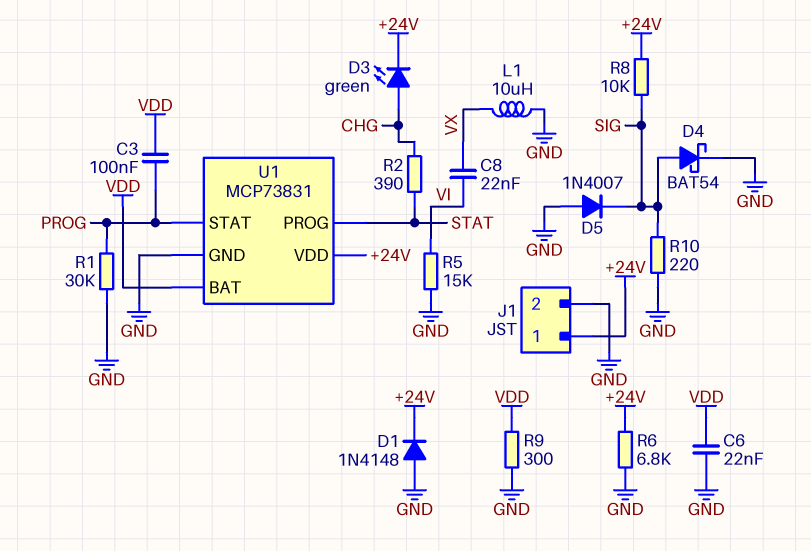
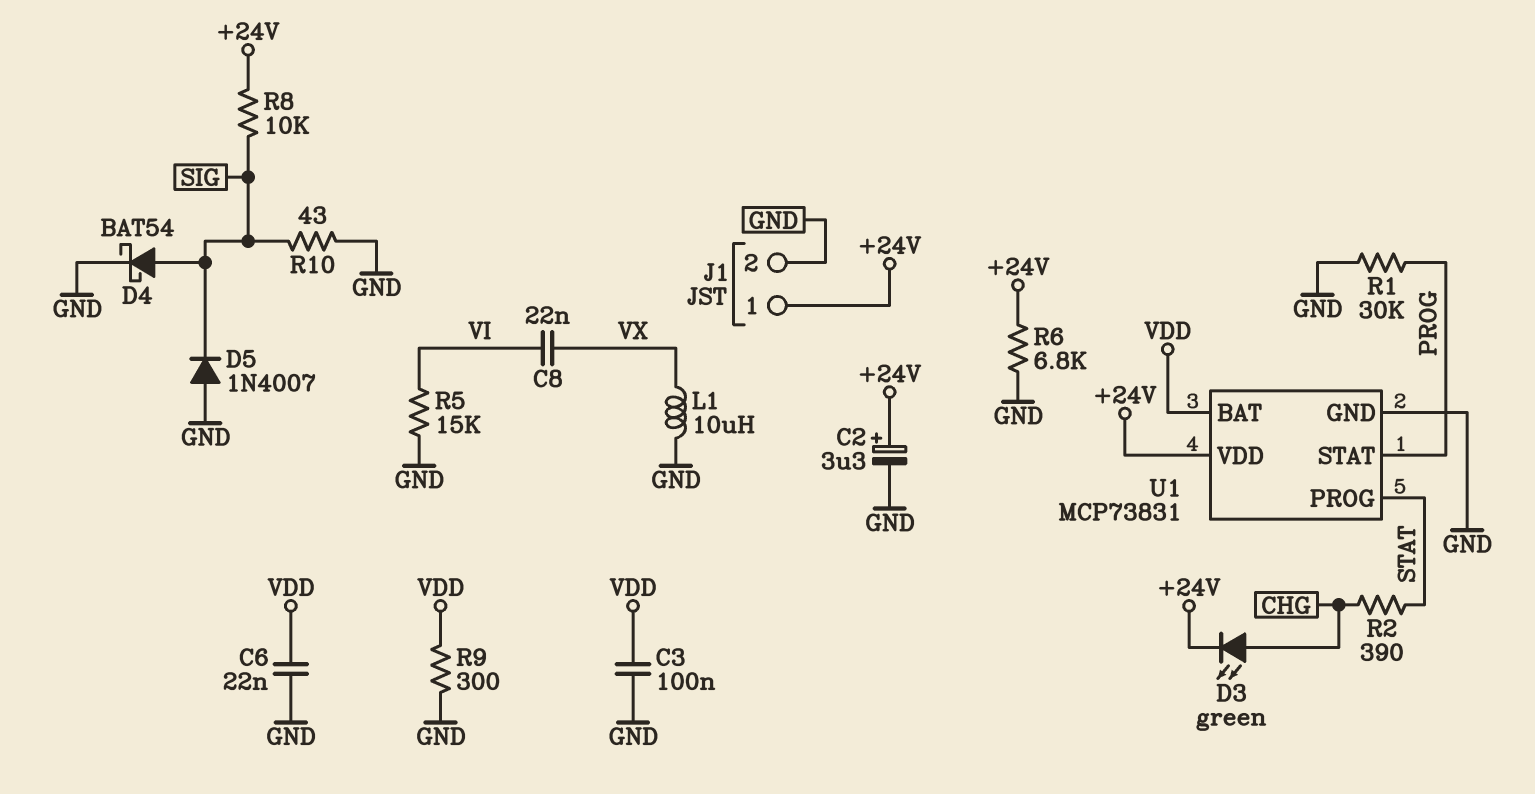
C2: none -> 3.3uF (plus +24V, minus GND)
C3: 100nF (PROG, VDD) -> 100nF (GND, VDD)
D1: diode 1N4148 (A GND, K +24V) -> none
R10: 220 (GND, SIG) -> 43 (GND, SIG)

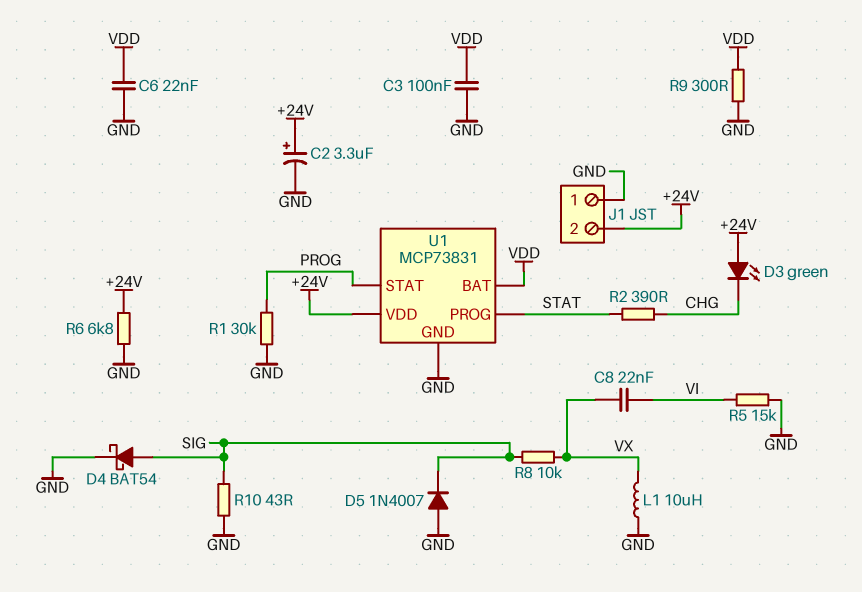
D3: LED green (A CHG, K +24V) -> LED green (A +24V, K CHG)
J1 pin 1: +24V -> GND
J1 pin 2: GND -> +24V
R8: 10k (+24V, SIG) -> 10k (SIG, VX)

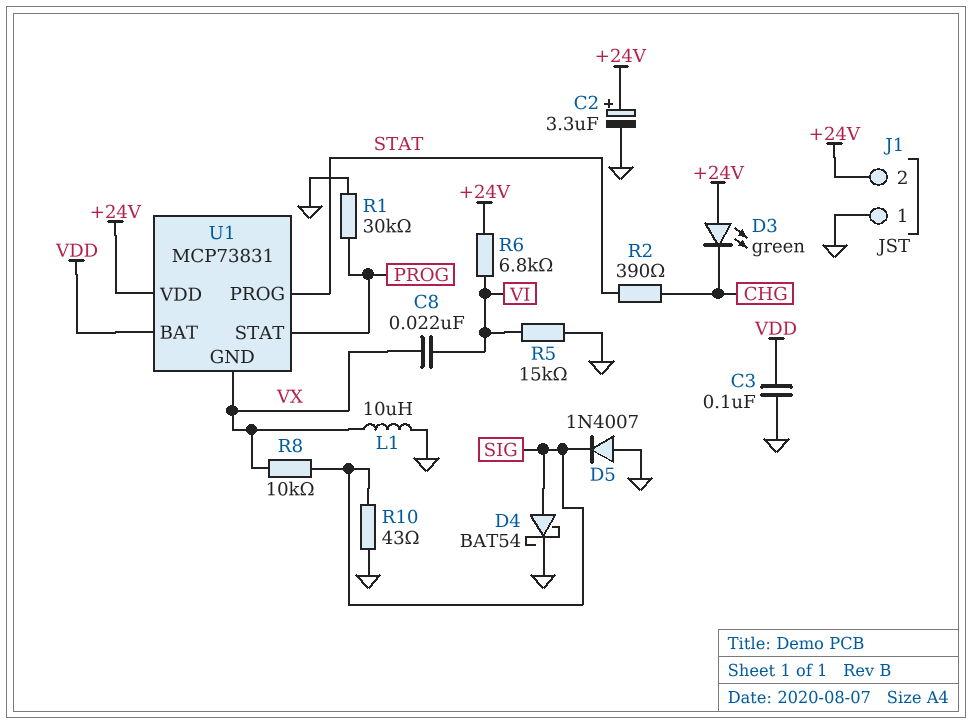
C6: 22nF (GND, VDD) -> none
R6: 6.8k (+24V, GND) -> 6.8k (+24V, VI)
R9: 300 (GND, VDD) -> none
U1 pin GND: GND -> VX

